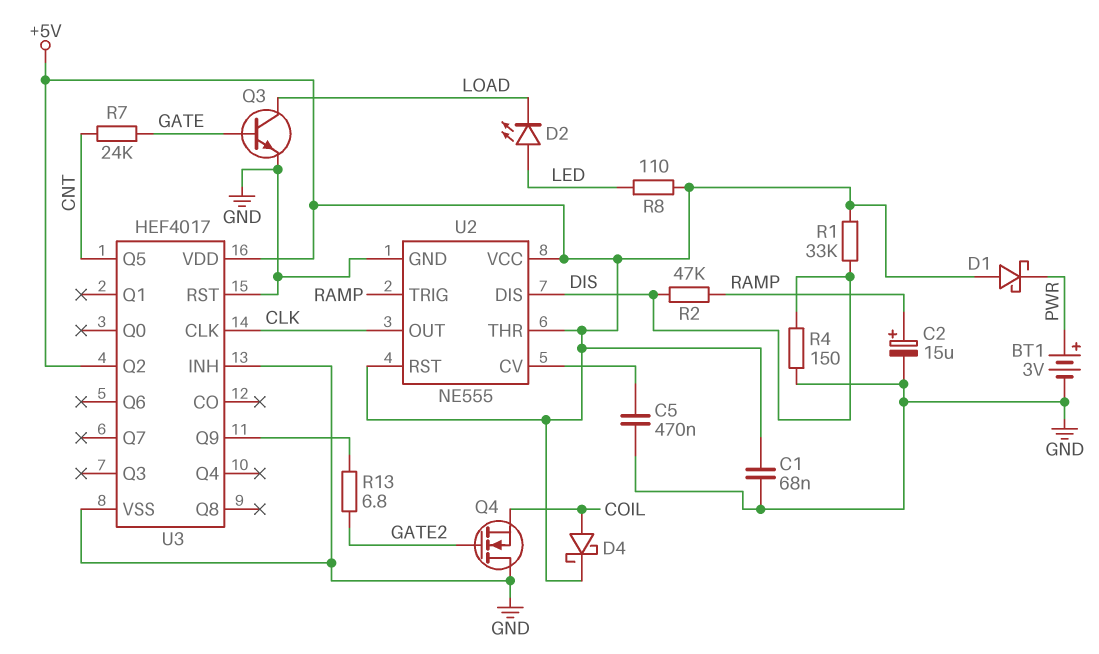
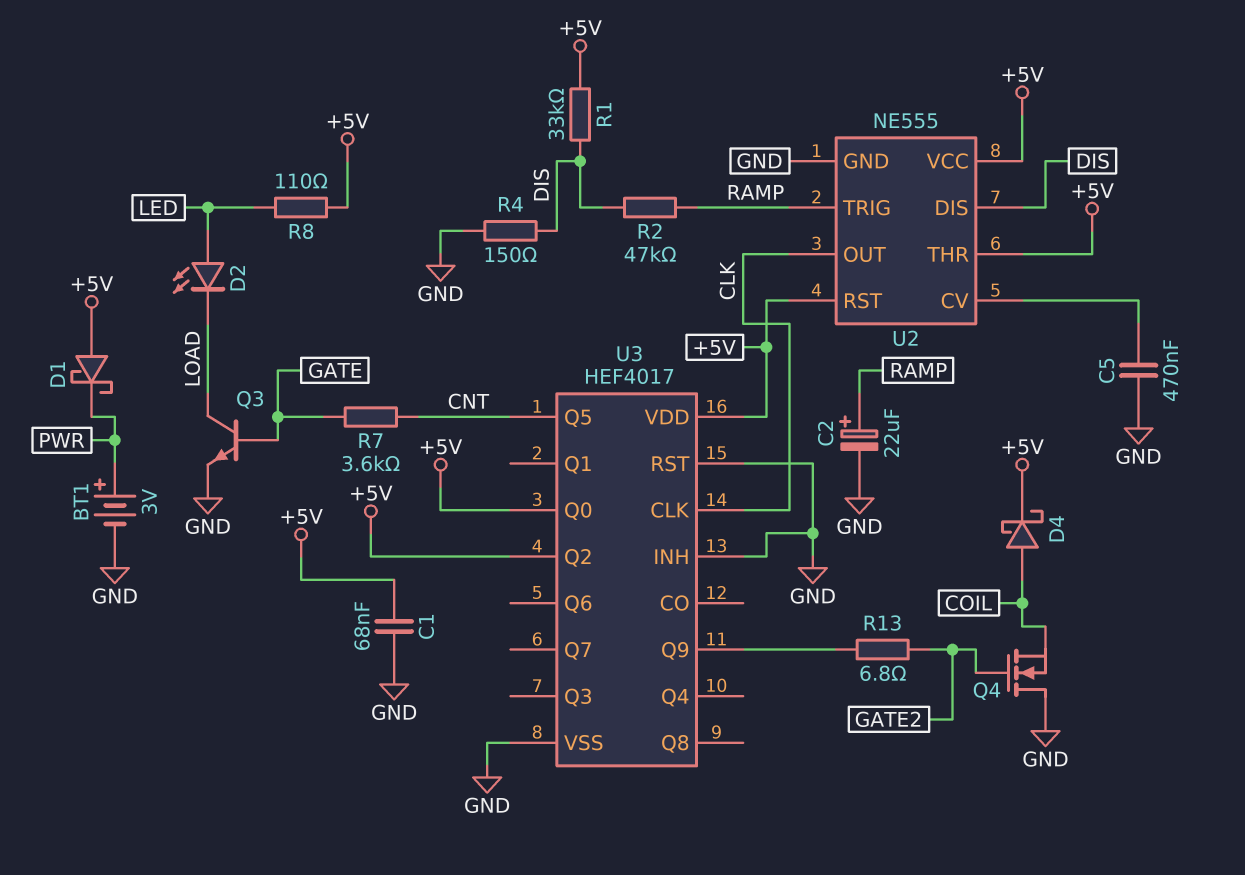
C2: 15uF (plus RAMP, minus GND) -> 22uF (plus RAMP, minus GND)
R7: 24k (CNT, GATE) -> 3.6k (CNT, GATE)
U3 pin Q0: none -> +5V

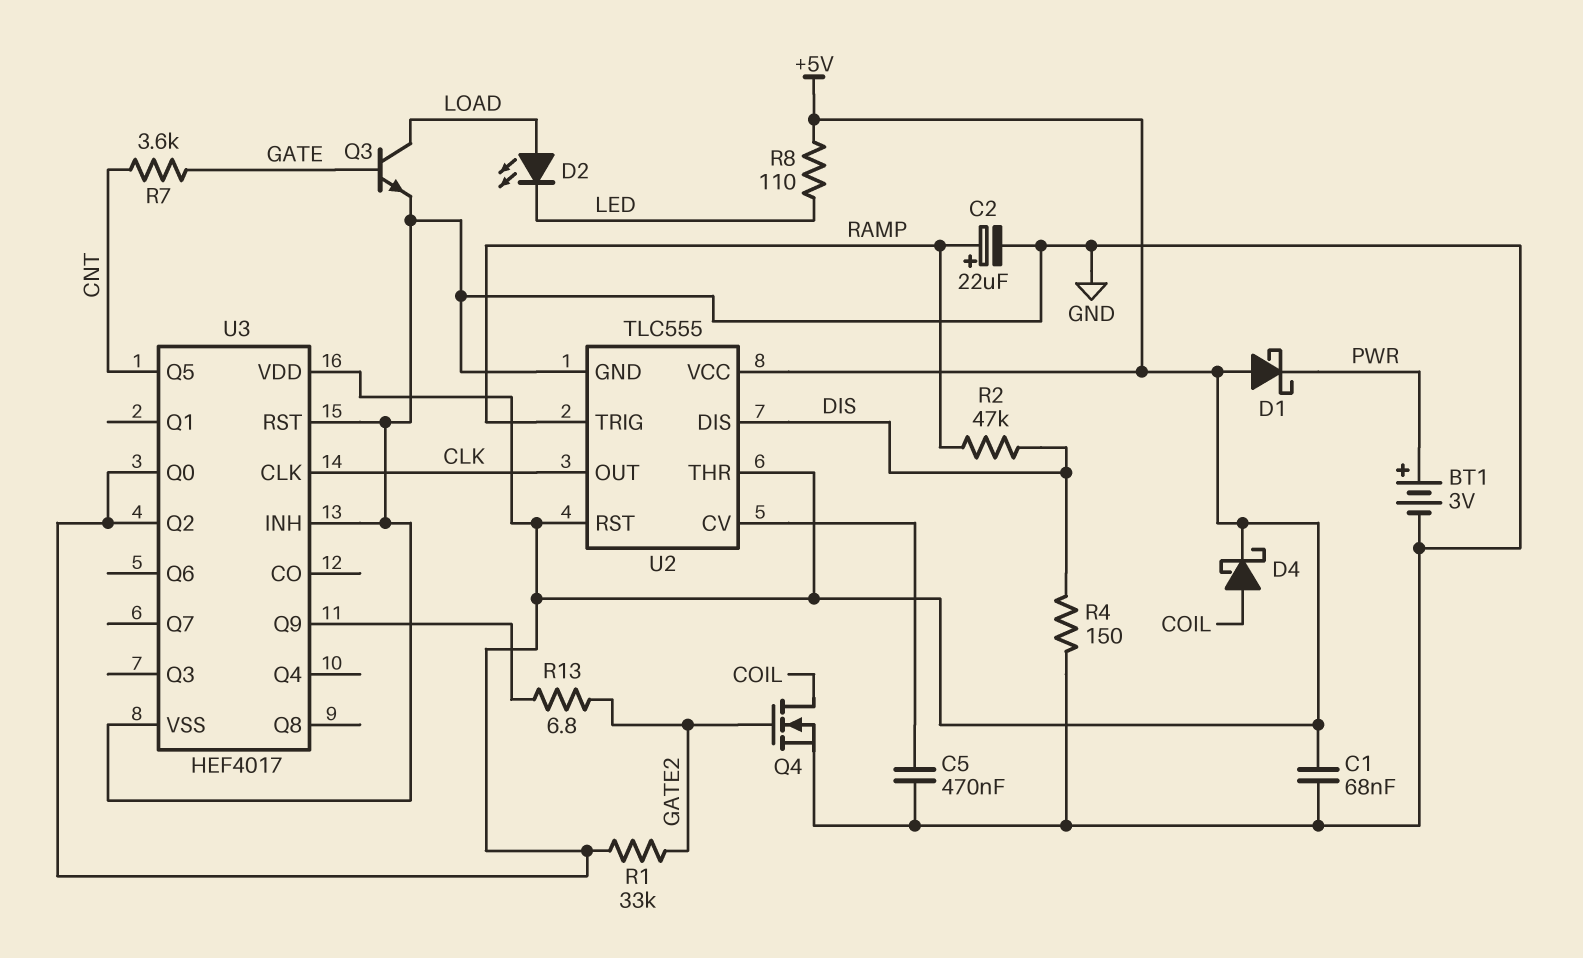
D2: LED (A LED, K LOAD) -> LED (A LOAD, K LED)
Q4: NMOS (G GATE2, D GND, S COIL) -> NMOS (G GATE2, D COIL, S GND)
R1: 33k (+5V, DIS) -> 33k (+5V, GATE2)
U2: NE555 -> TLC555

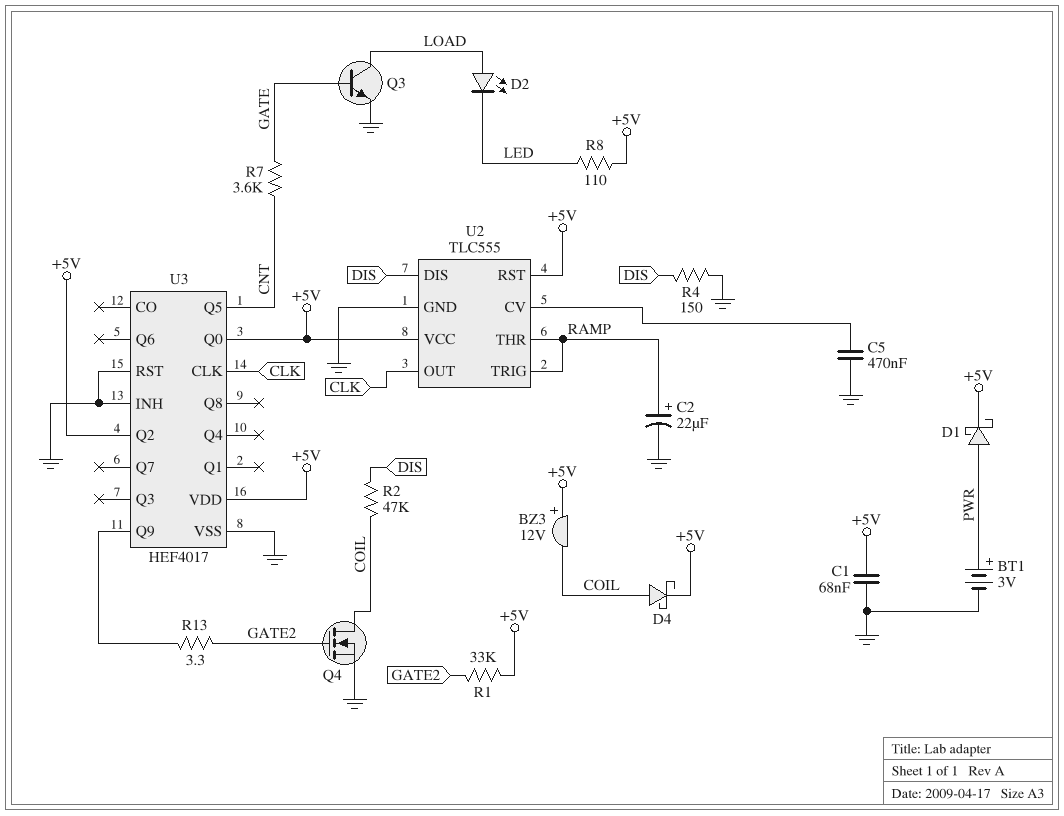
BZ3: none -> buzzer 12V (plus +5V, minus COIL)
D1: schottky (A +5V, K PWR) -> schottky (A PWR, K +5V)
R2: 47k (DIS, RAMP) -> 47k (COIL, DIS)
R13: 6.8 (GATE2, U3/Q9) -> 3.3 (GATE2, U3/Q9)
U2 pin THR: +5V -> RAMP

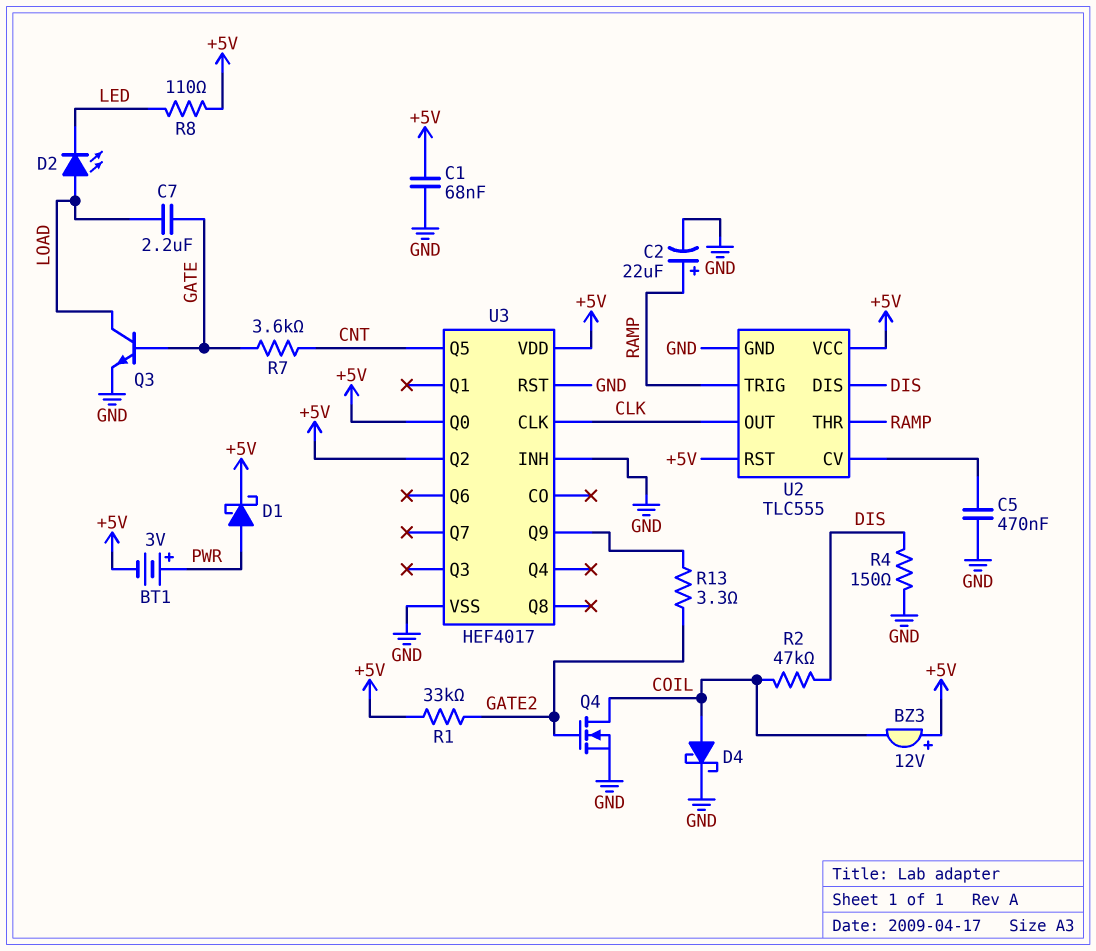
BT1: 3V (plus PWR, minus GND) -> 3V (plus PWR, minus +5V)
C7: none -> 2.2uF (GATE, LOAD)
D4: schottky (A COIL, K +5V) -> schottky (A COIL, K GND)

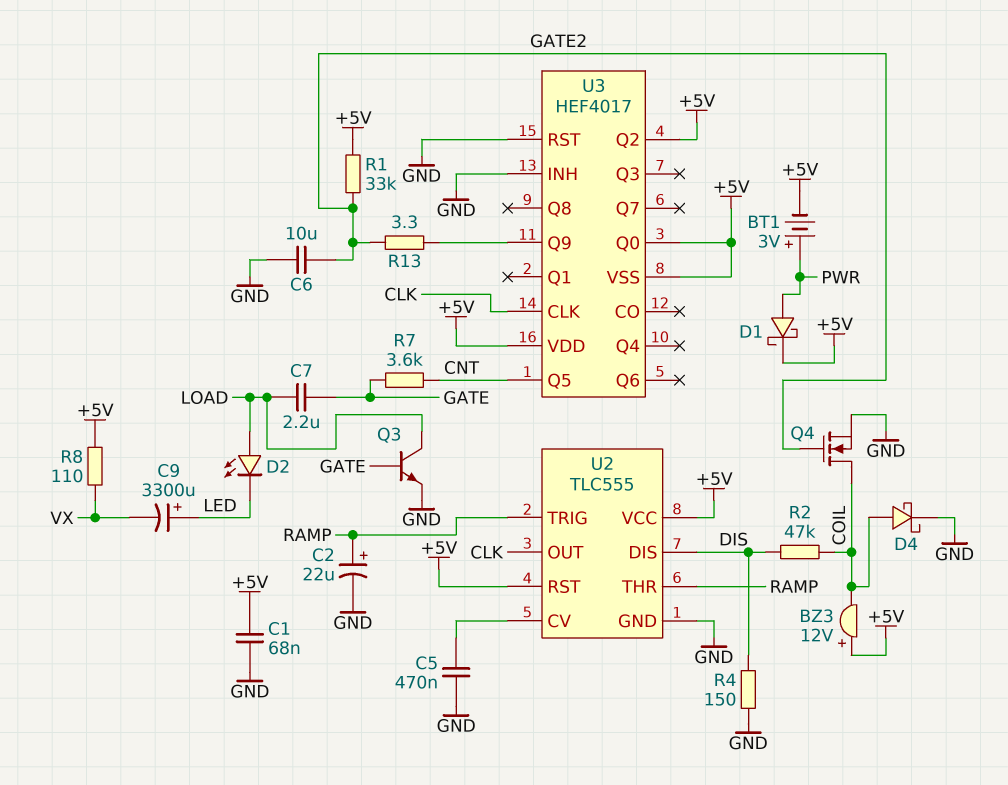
C6: none -> 10uF (GATE2, GND)
C9: none -> 3300uF (plus LED, minus VX)
R8: 110 (+5V, LED) -> 110 (+5V, VX)
U3 pin VSS: GND -> +5V

